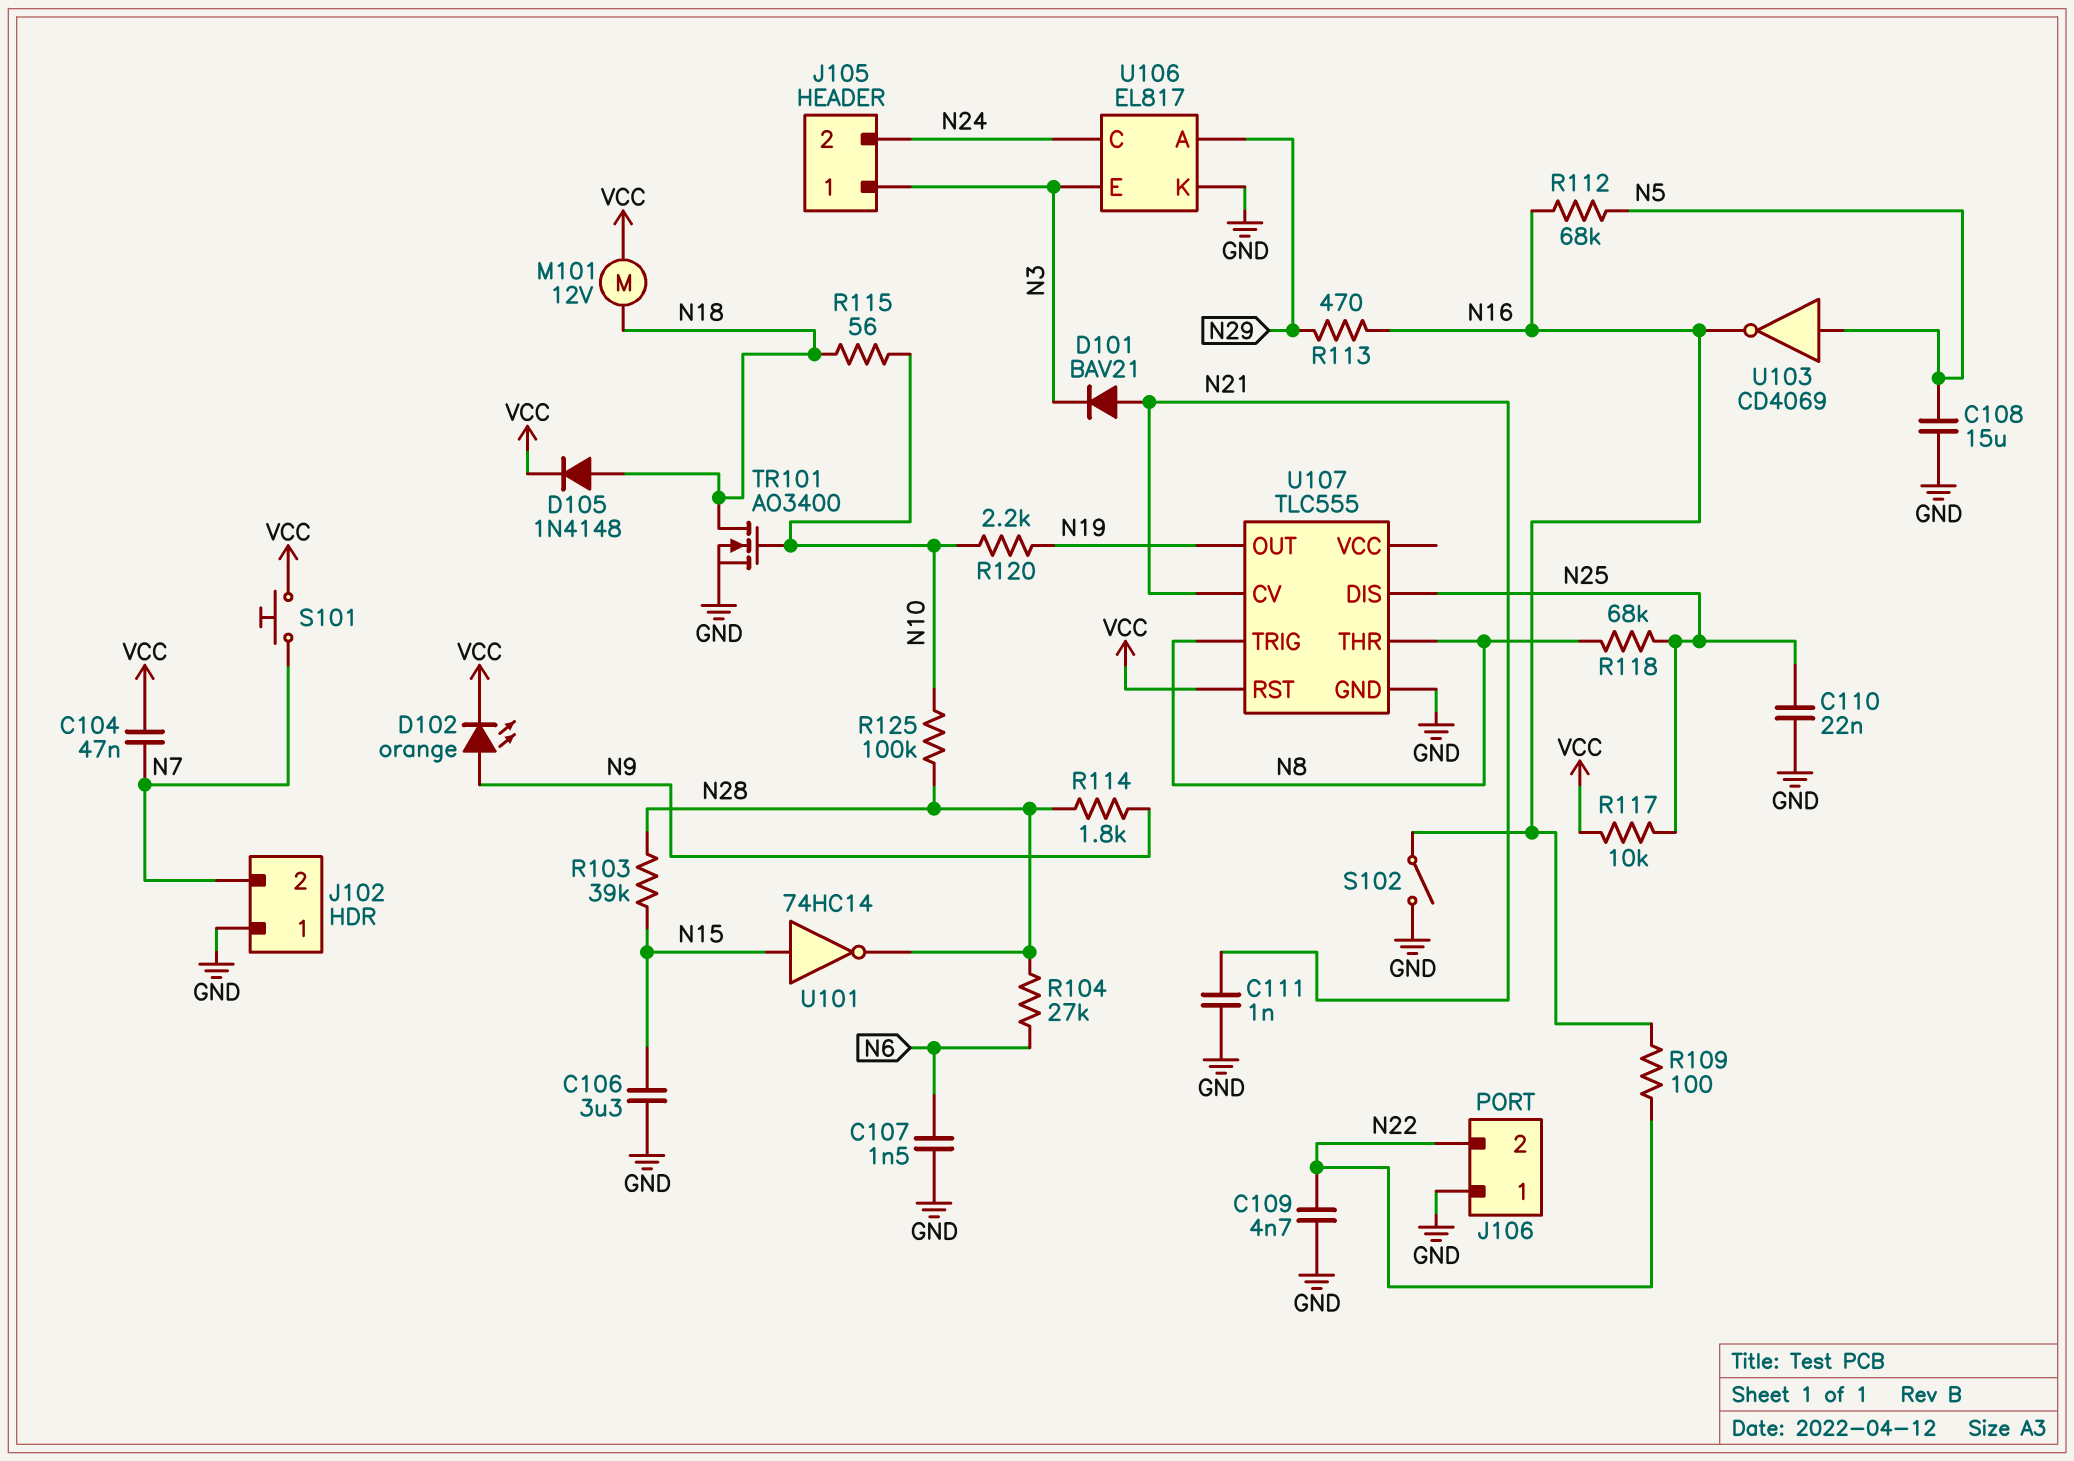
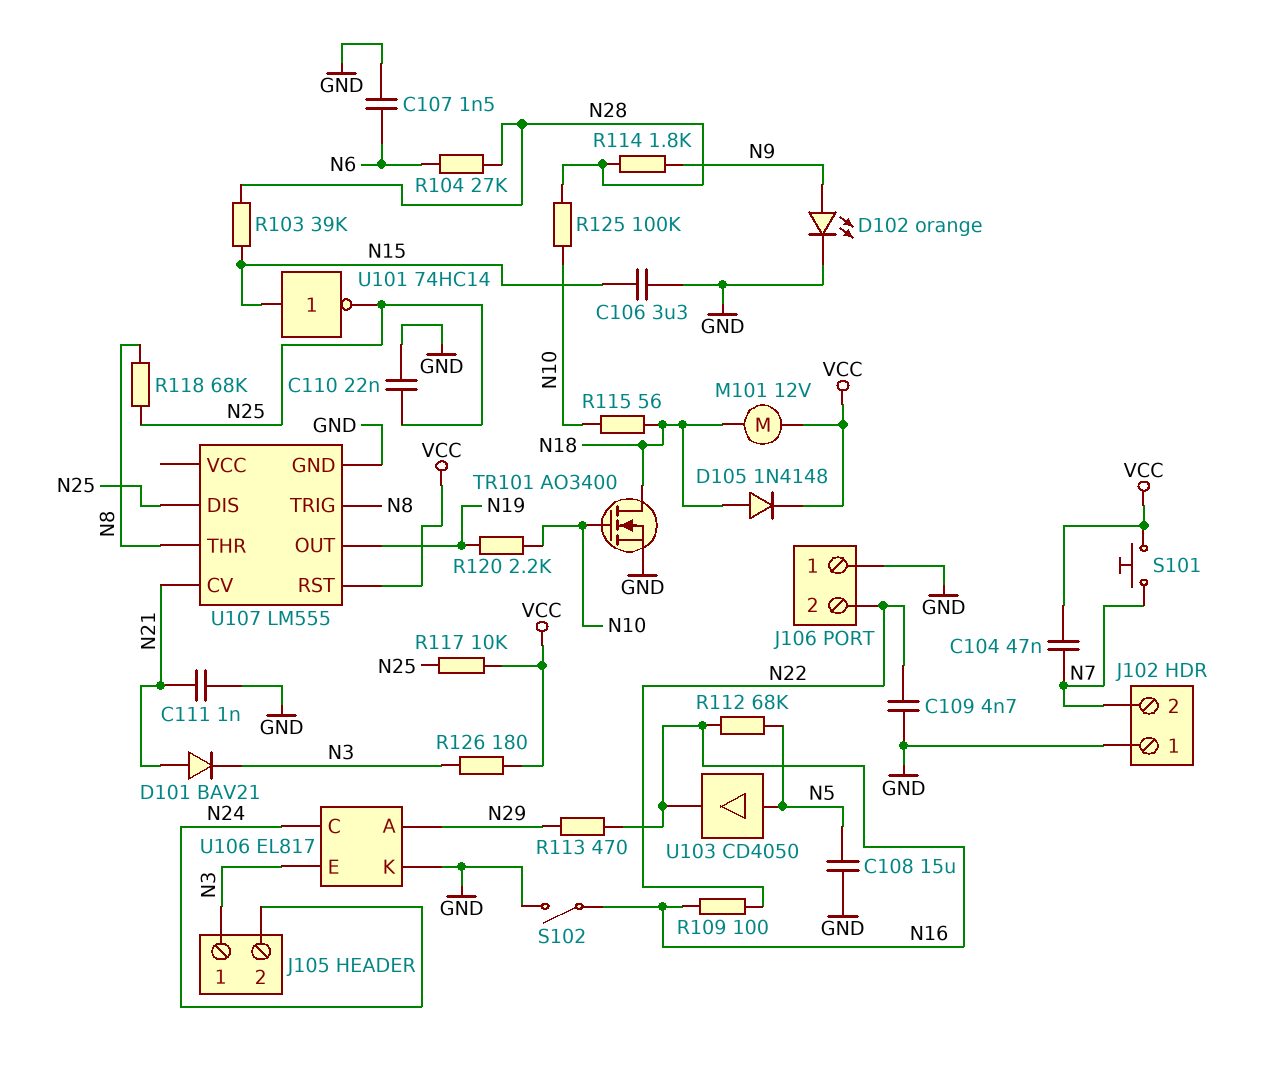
D102: LED orange (A N9, K VCC) -> LED orange (A N9, K GND)
R126: none -> 180 (N3, VCC)
U101: NOT 74HC14 (in N15, out N28) -> NOT 74HC14 (in N15, out N25)
U103: NOT CD4069 (in N5, out N16) -> buffer CD4050 (in N5, out N16)
U107: TLC555 -> LM555

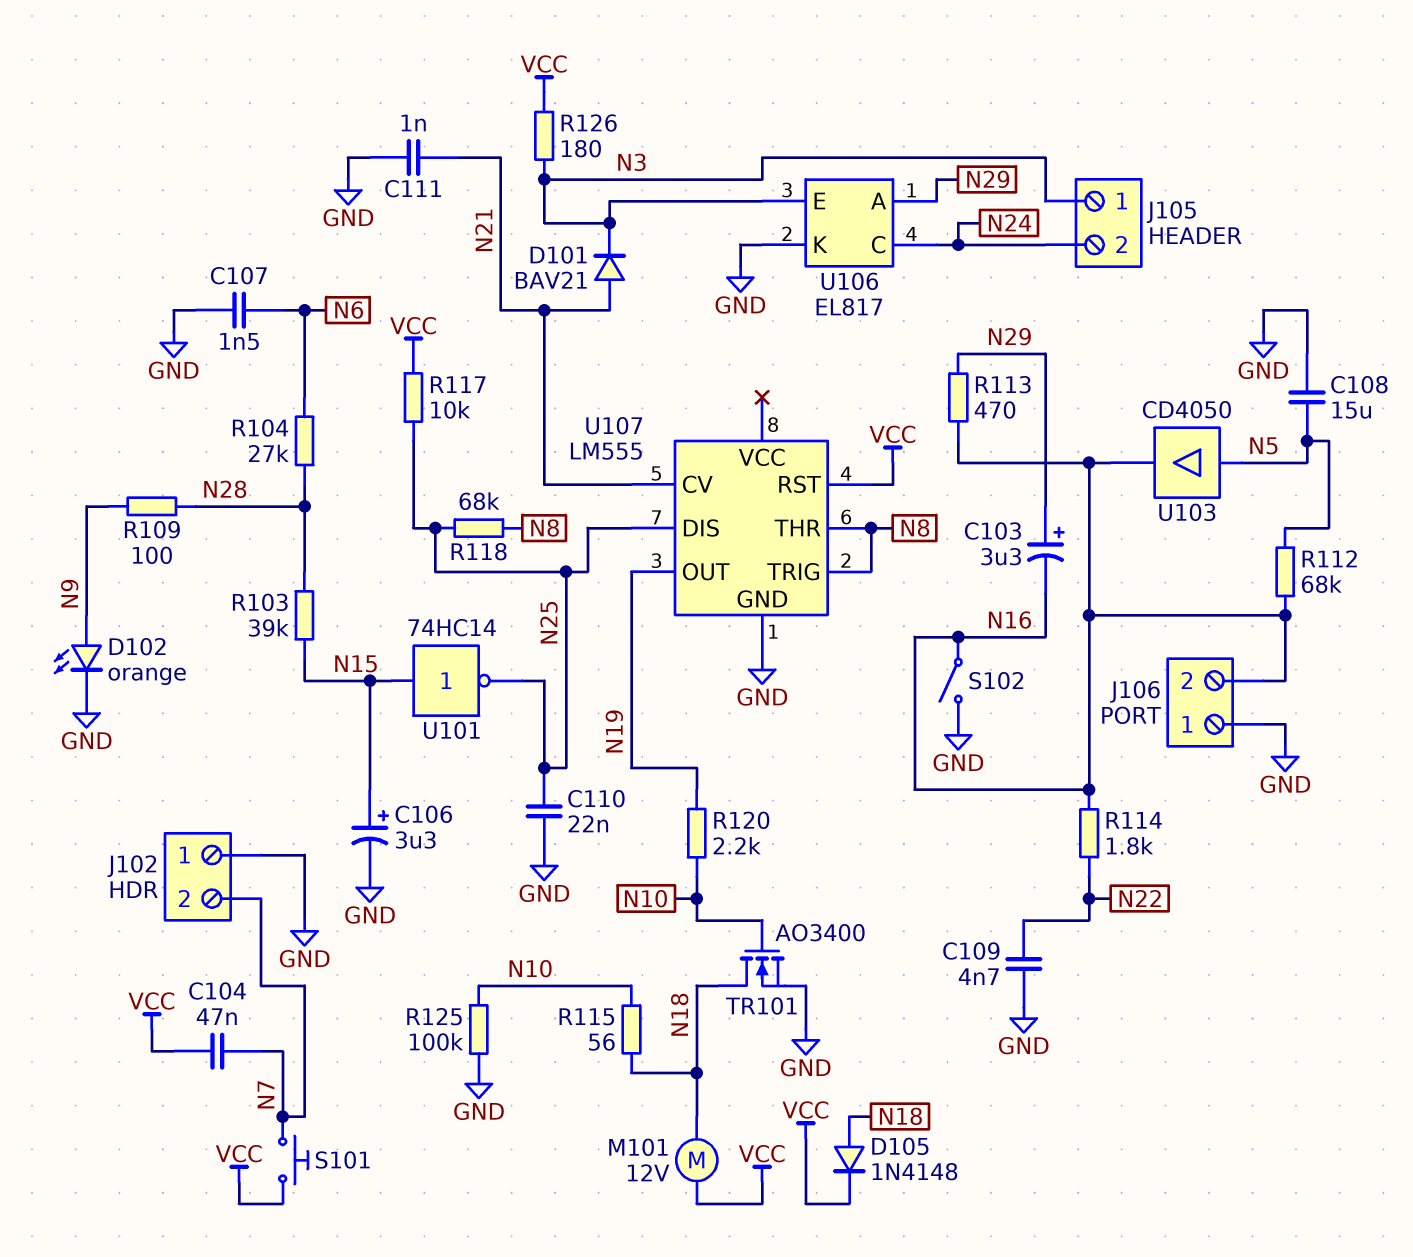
C103: none -> 3.3uF (plus N29, minus N16)
C106: 3.3uF (GND, N15) -> 3.3uF (plus N15, minus GND)
J106 pin 2: N22 -> N16
R109: 100 (N16, N22) -> 100 (N9, N28)
R114: 1.8k (N9, N28) -> 1.8k (N16, N22)
R125: 100k (N10, N28) -> 100k (GND, N10)

